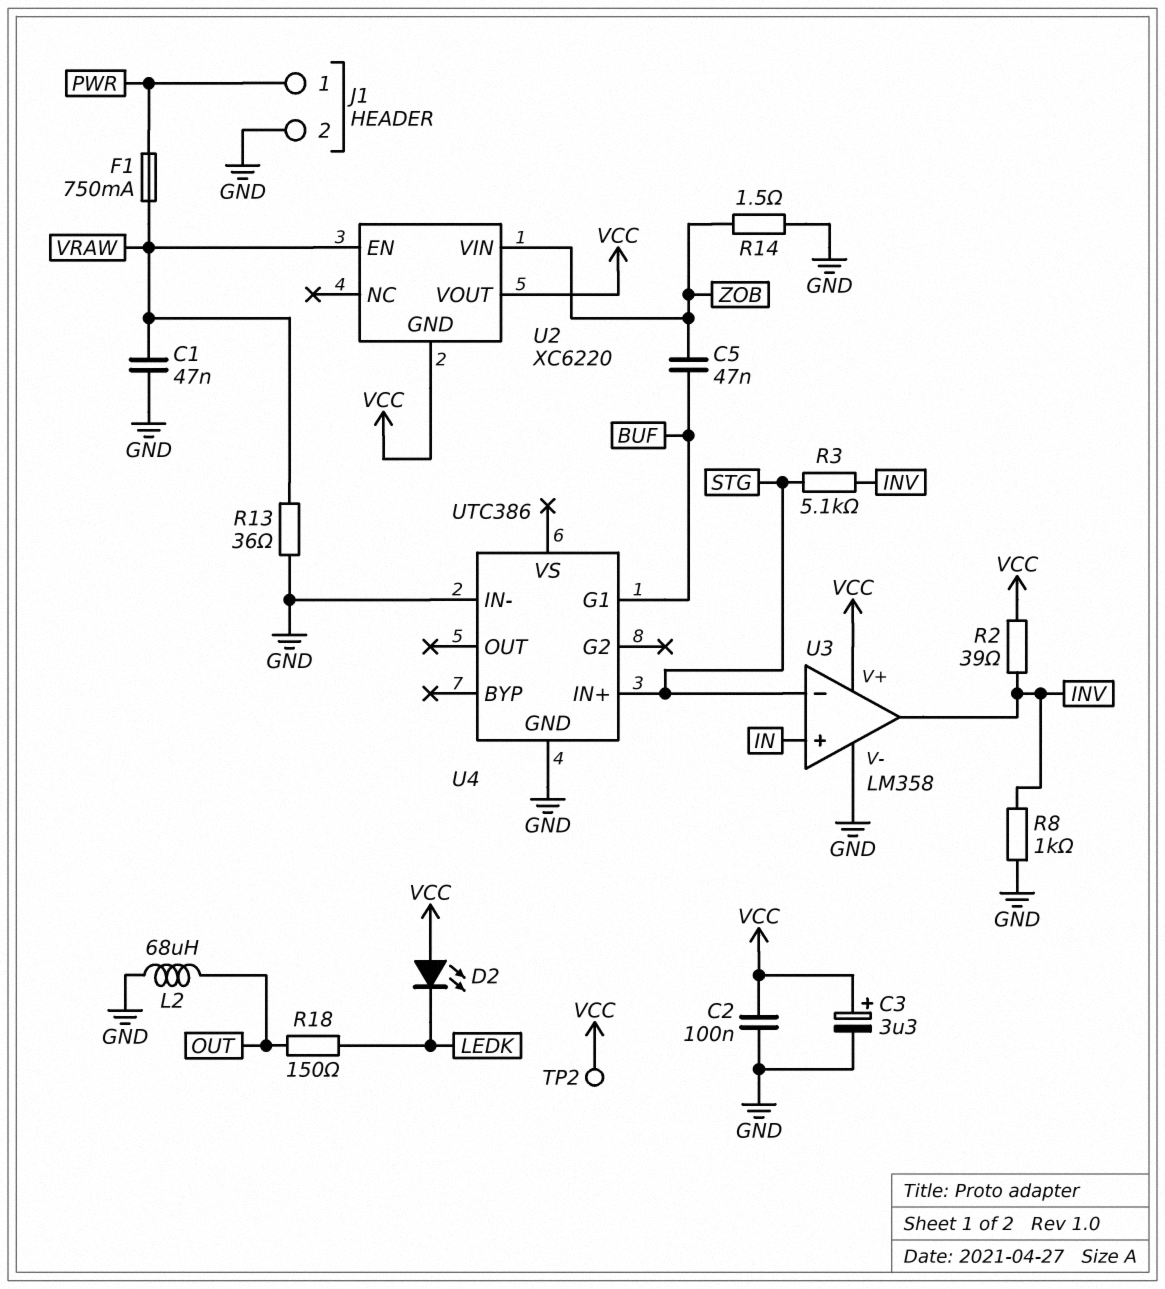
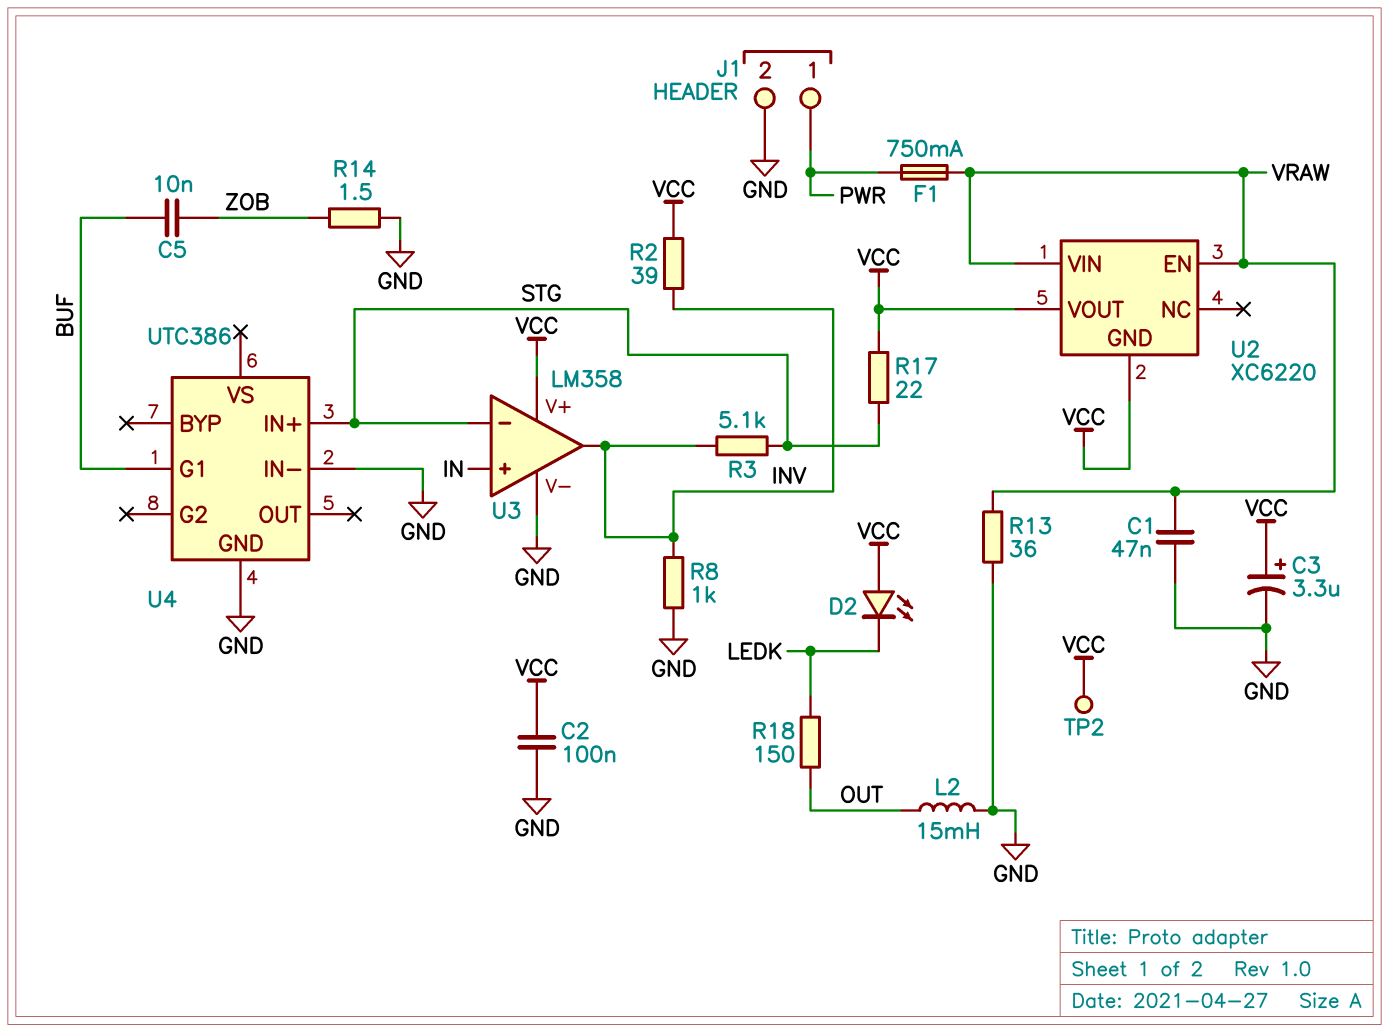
C5: 47nF (BUF, ZOB) -> 10nF (BUF, ZOB)
L2: 68uH (GND, OUT) -> 15mH (GND, OUT)
R17: none -> 22 (STG, VCC)
U2 pin VIN: ZOB -> VRAW

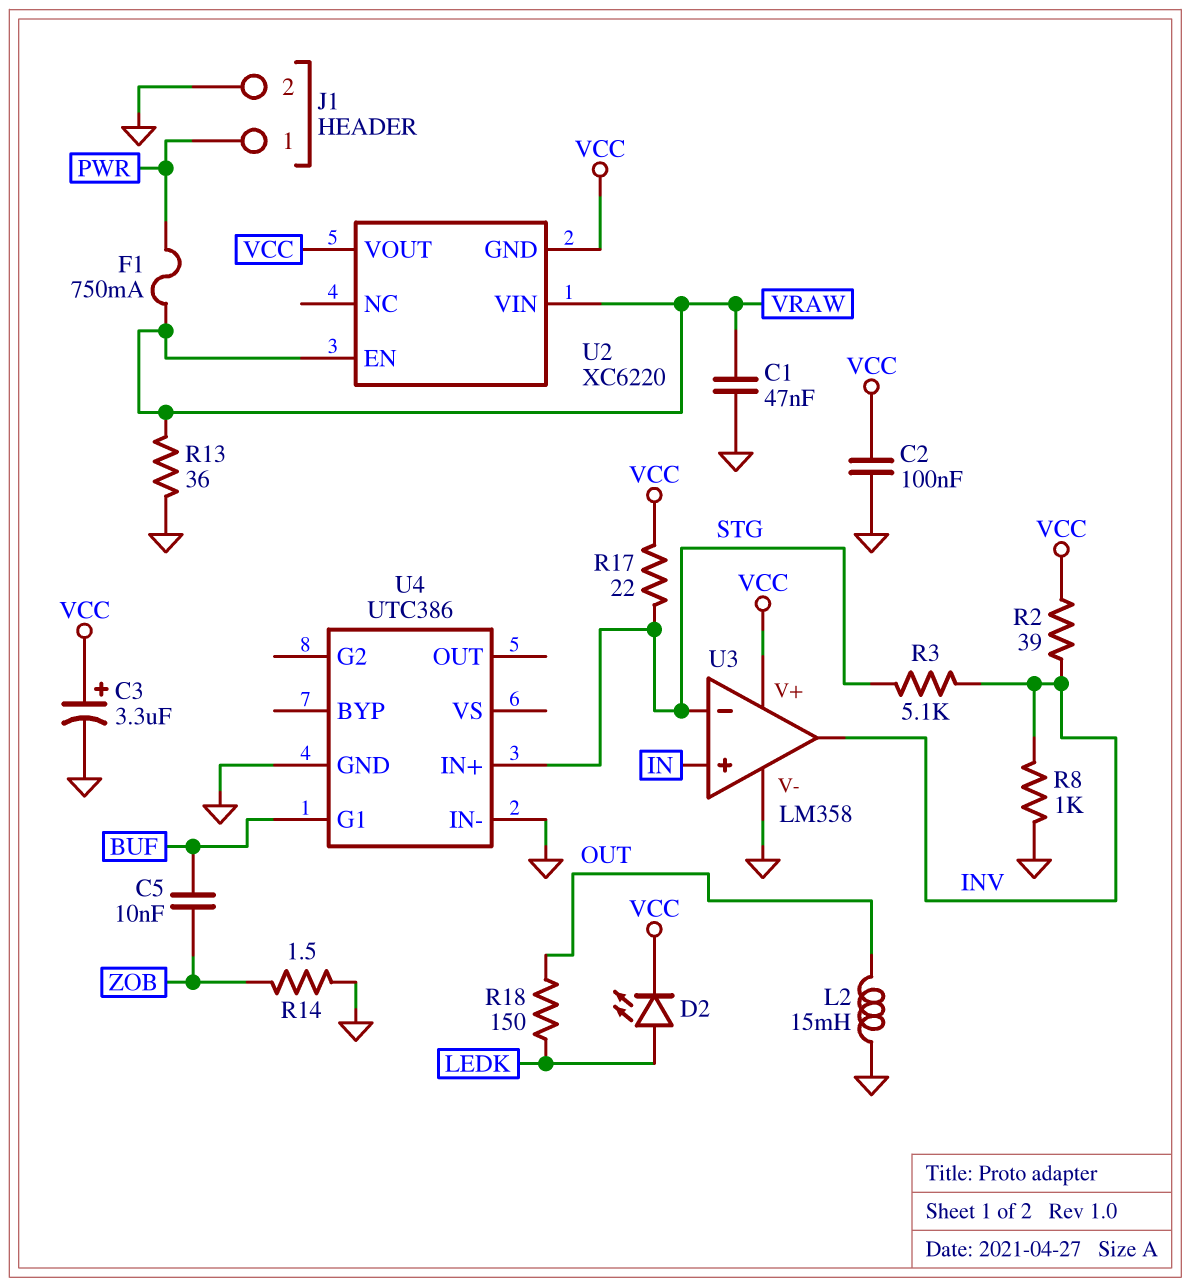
D2: LED (A VCC, K LEDK) -> LED (A LEDK, K VCC)
TP2: test point (VCC) -> none

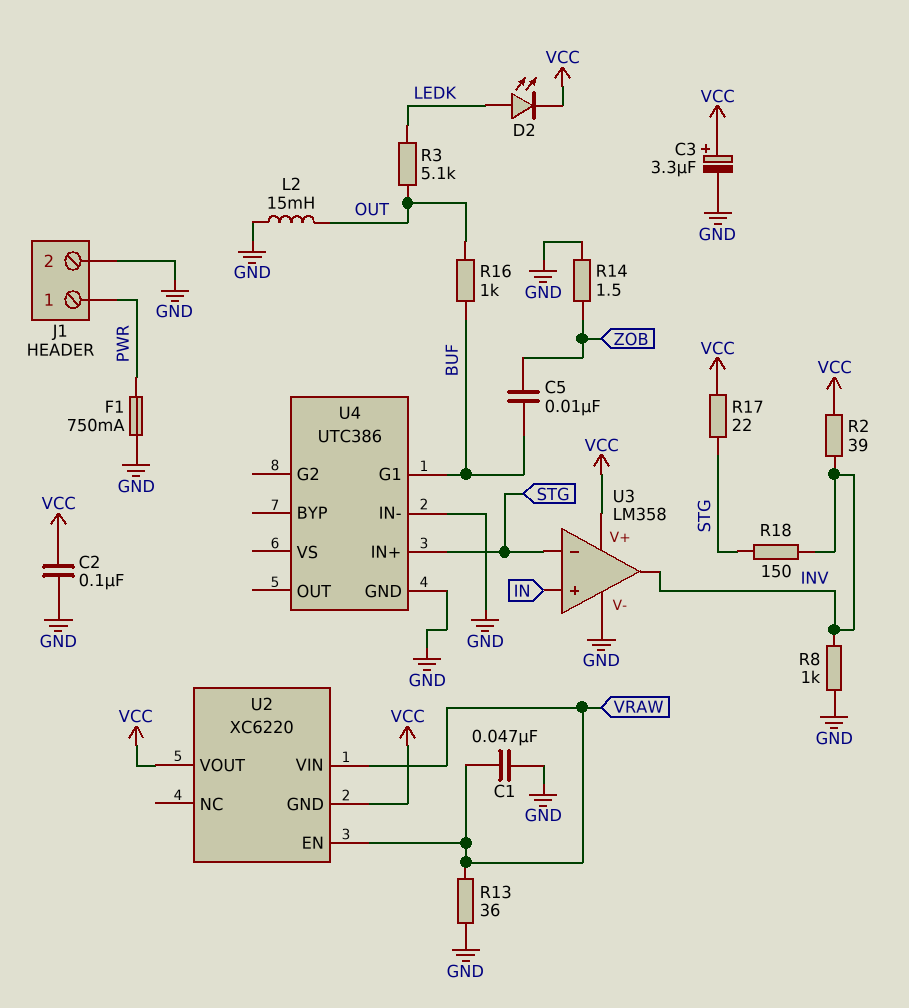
F1: 750mA (PWR, VRAW) -> 750mA (GND, PWR)
R3: 5.1k (INV, STG) -> 5.1k (LEDK, OUT)
R16: none -> 1k (BUF, OUT)
R18: 150 (LEDK, OUT) -> 150 (INV, STG)

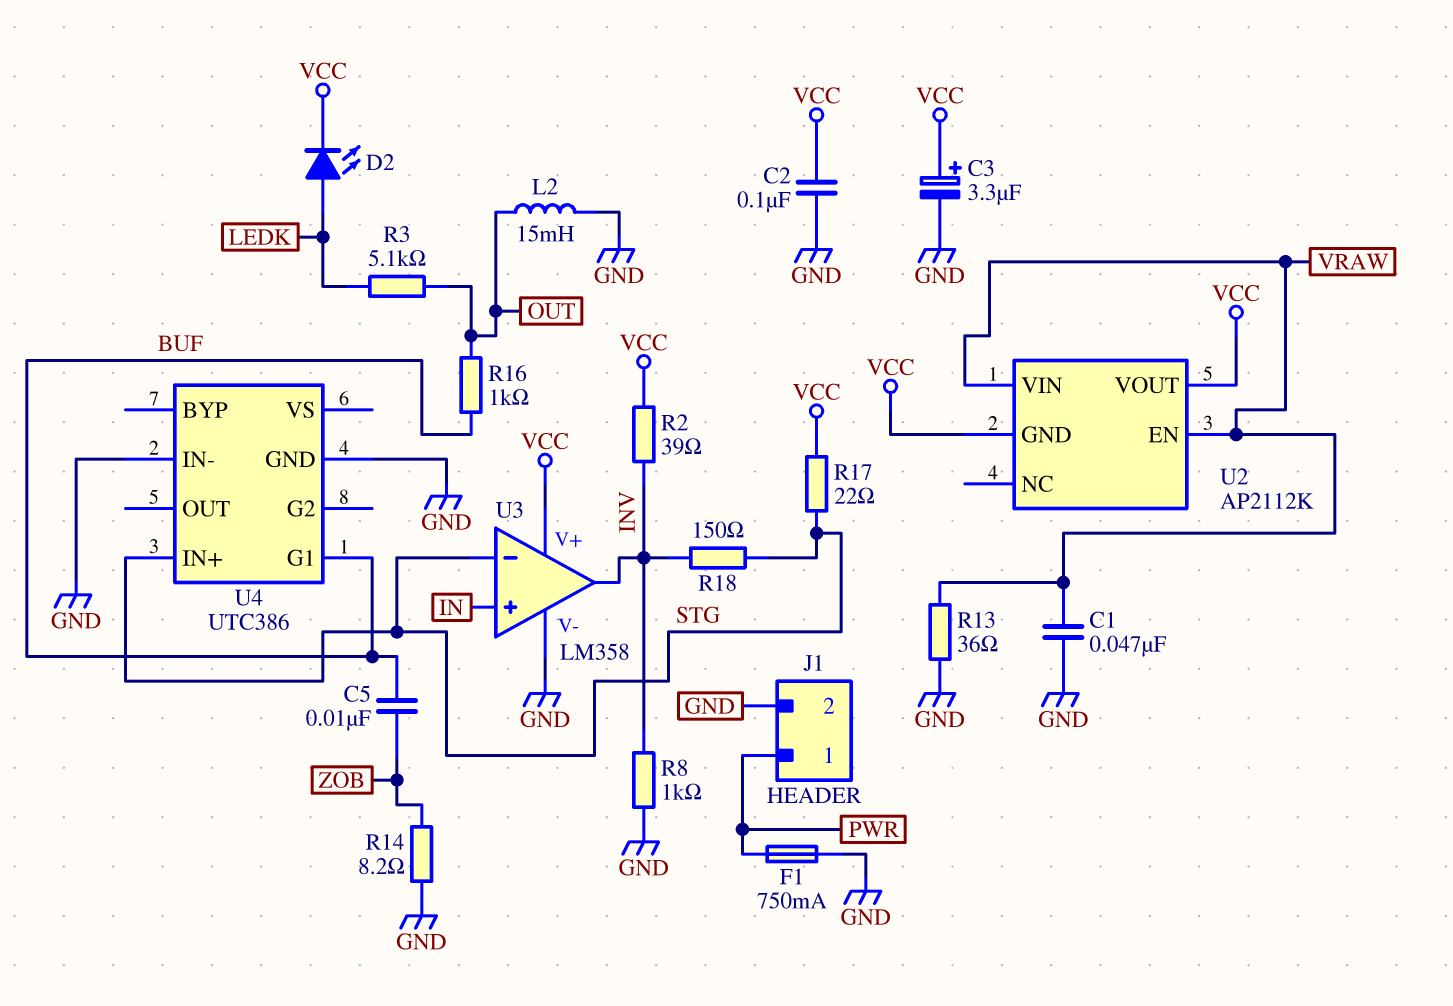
R14: 1.5 (GND, ZOB) -> 8.2 (GND, ZOB)
U2: XC6220 -> AP2112K

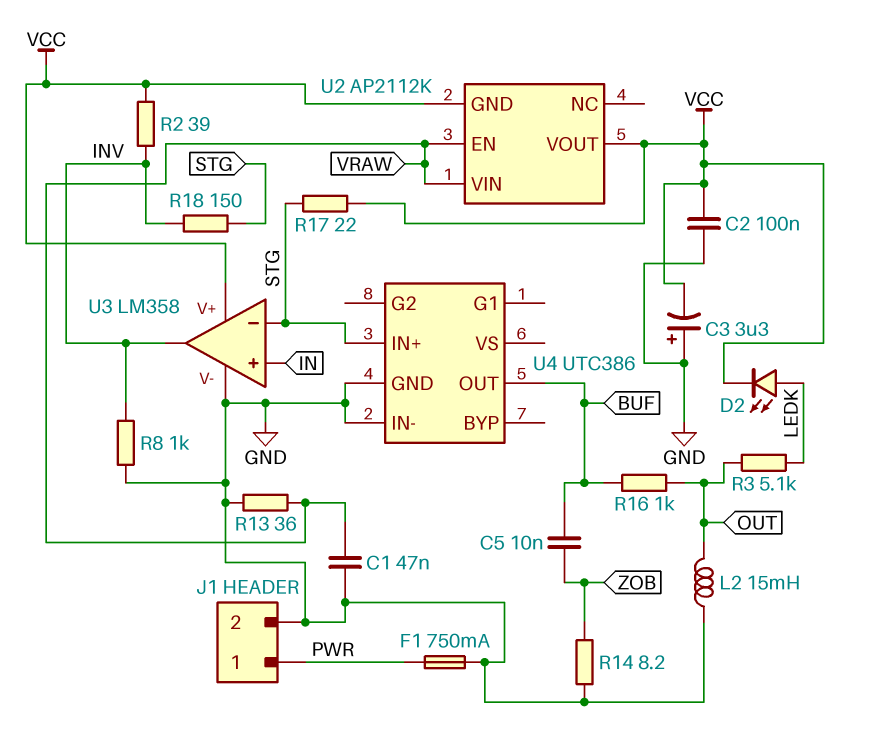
C3: 3.3uF (plus VCC, minus GND) -> 3.3uF (plus GND, minus VCC)
U4 pin G1: BUF -> none
U4 pin OUT: none -> BUF

